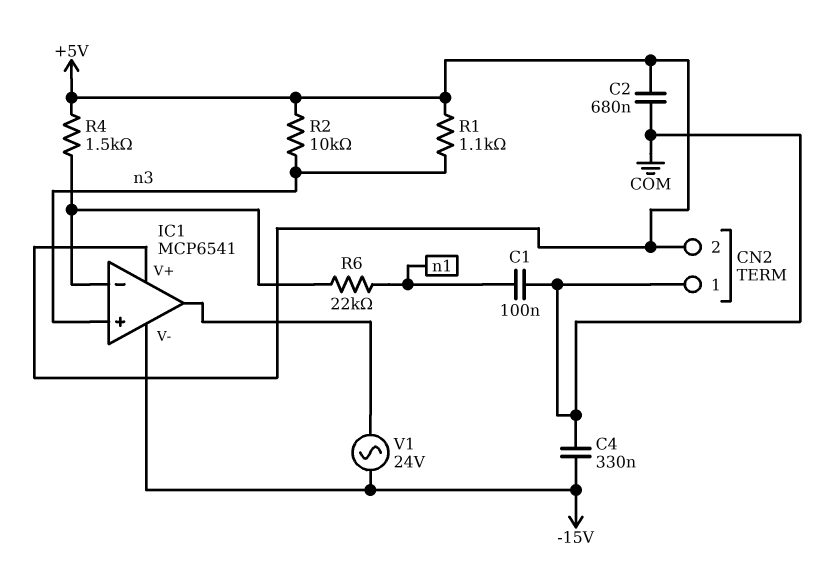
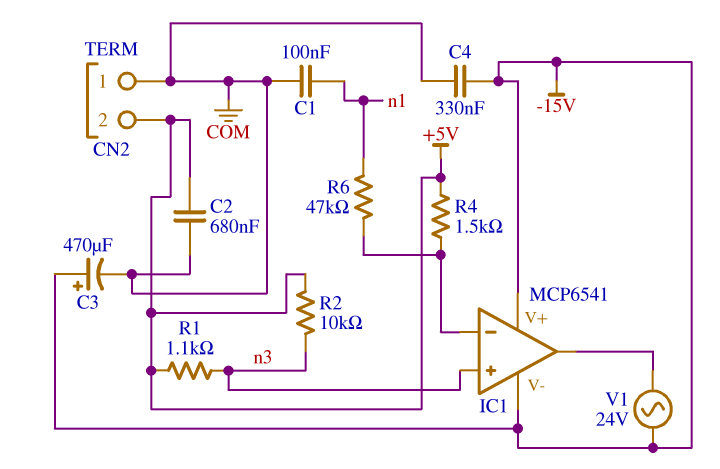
C3: none -> 470uF (plus -15V, minus COM)
IC1 pin V+: +5V -> -15V
R6: 22k (IC1/in-, n1) -> 47k (IC1/in-, n1)

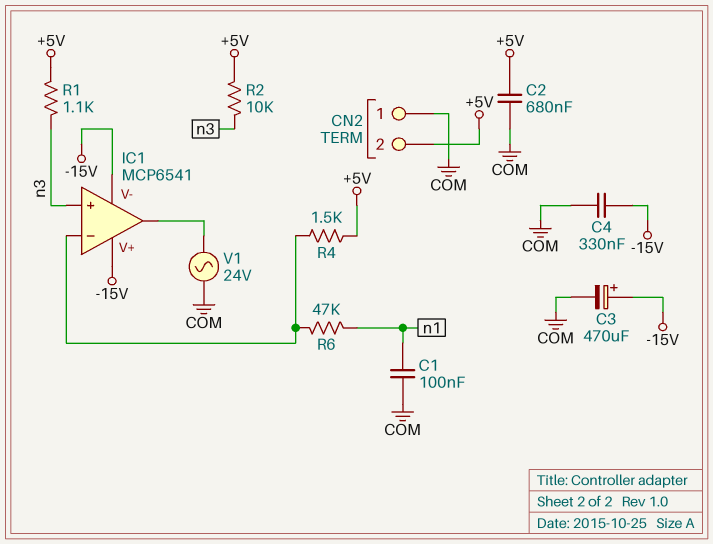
V1: AC 24V (-15V, IC1/out) -> AC 24V (COM, IC1/out)

